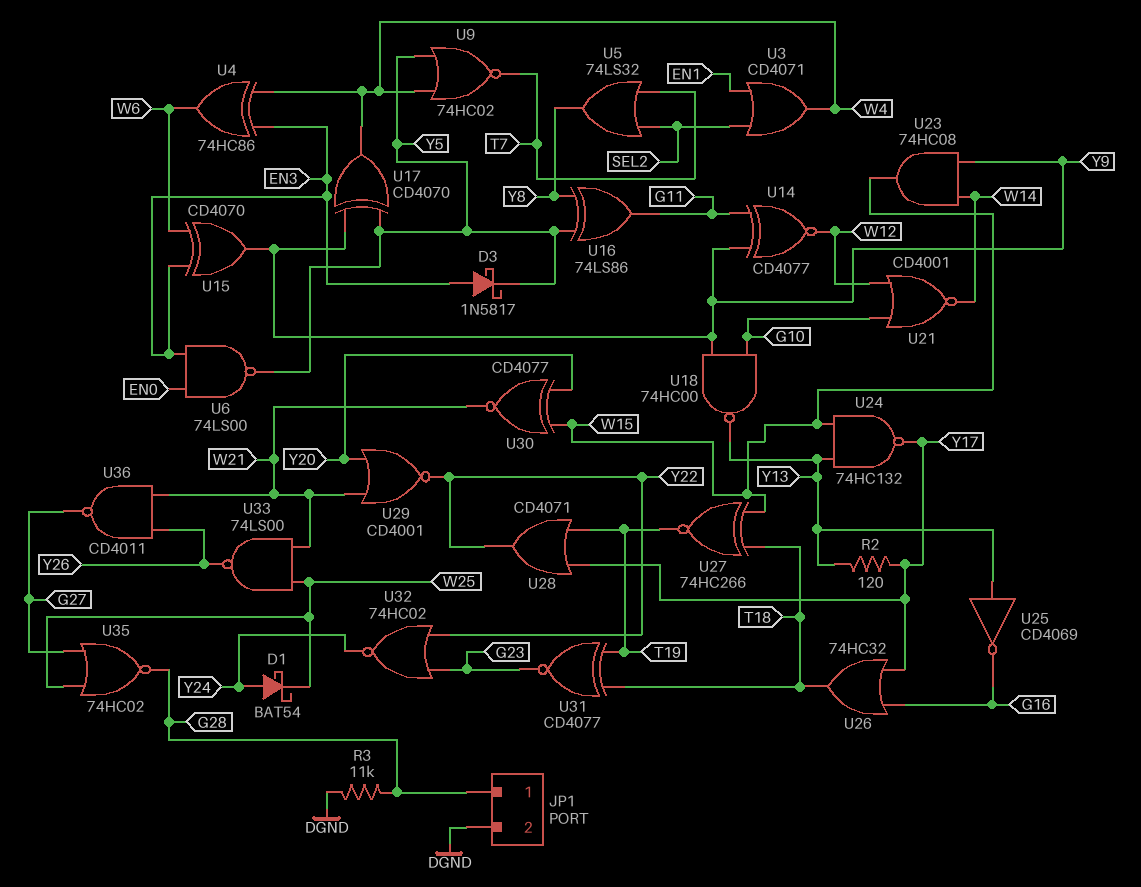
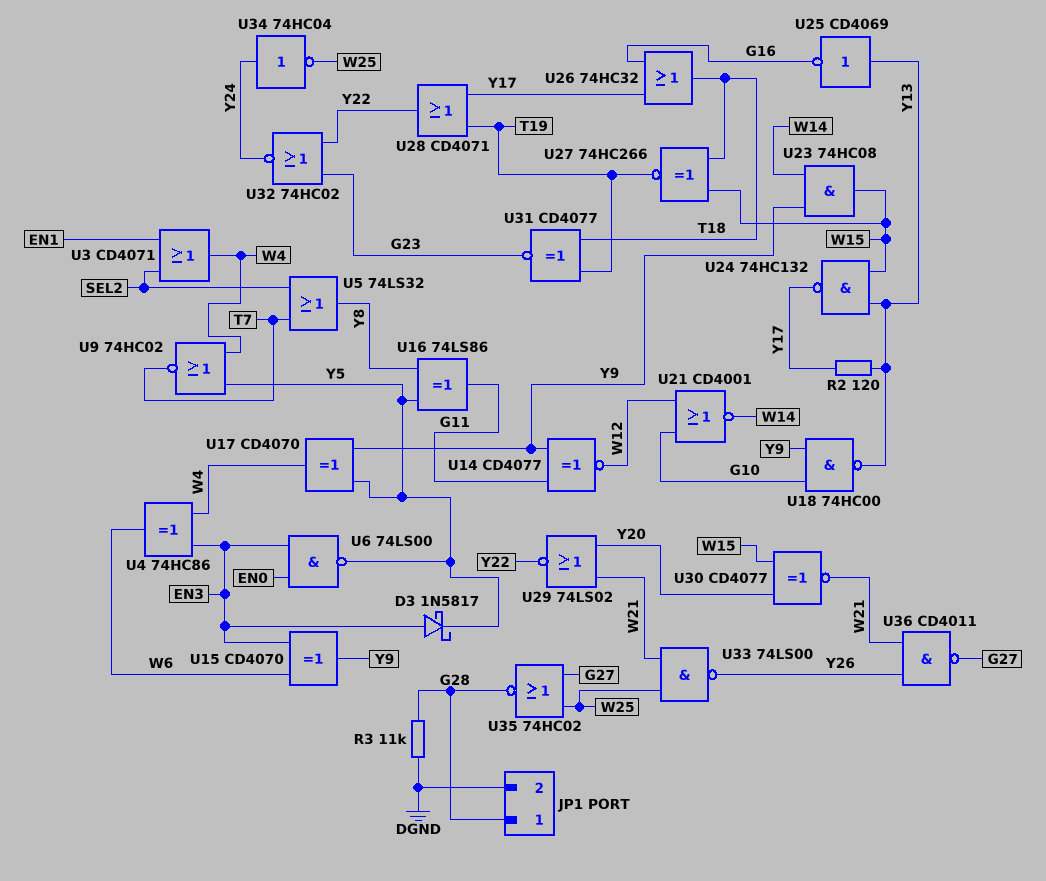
D1: schottky BAT54 (A Y24, K W25) -> none
U29: NOR CD4001 (in W21, in Y20, out Y22) -> NOR 74LS02 (in W21, in Y20, out Y22)
U34: none -> NOT 74HC04 (in Y24, out W25)

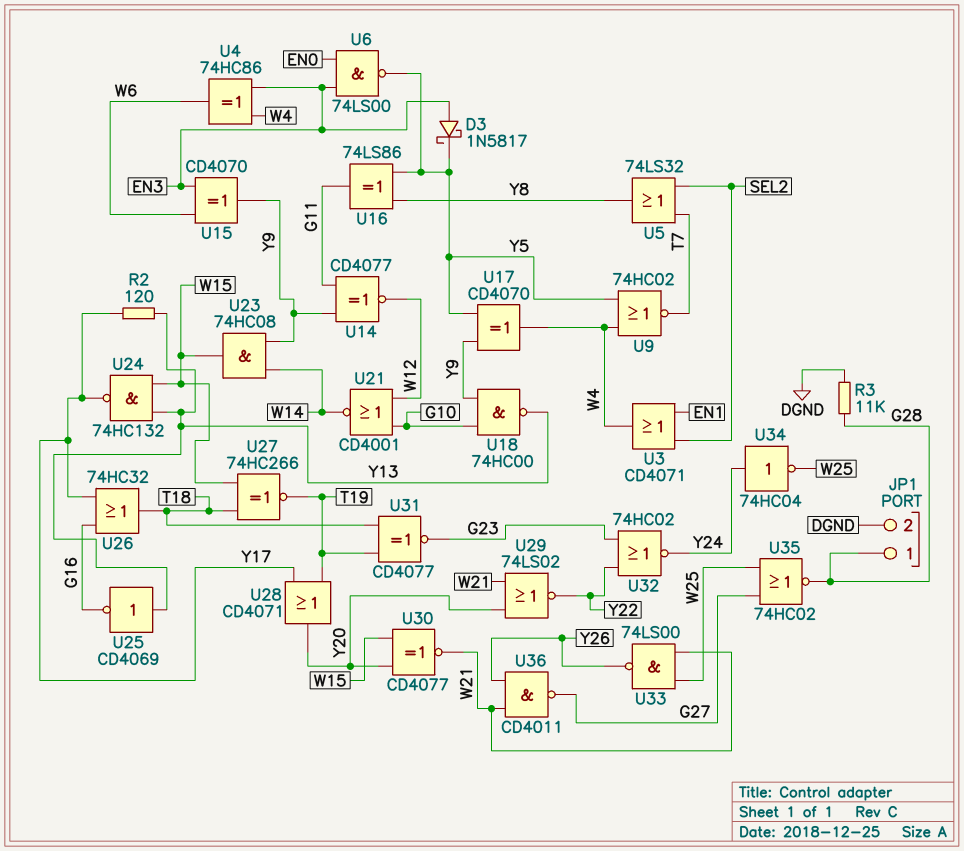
U28: OR CD4071 (in T19, in Y17, out Y22) -> OR CD4071 (in T19, in Y17, out Y20)

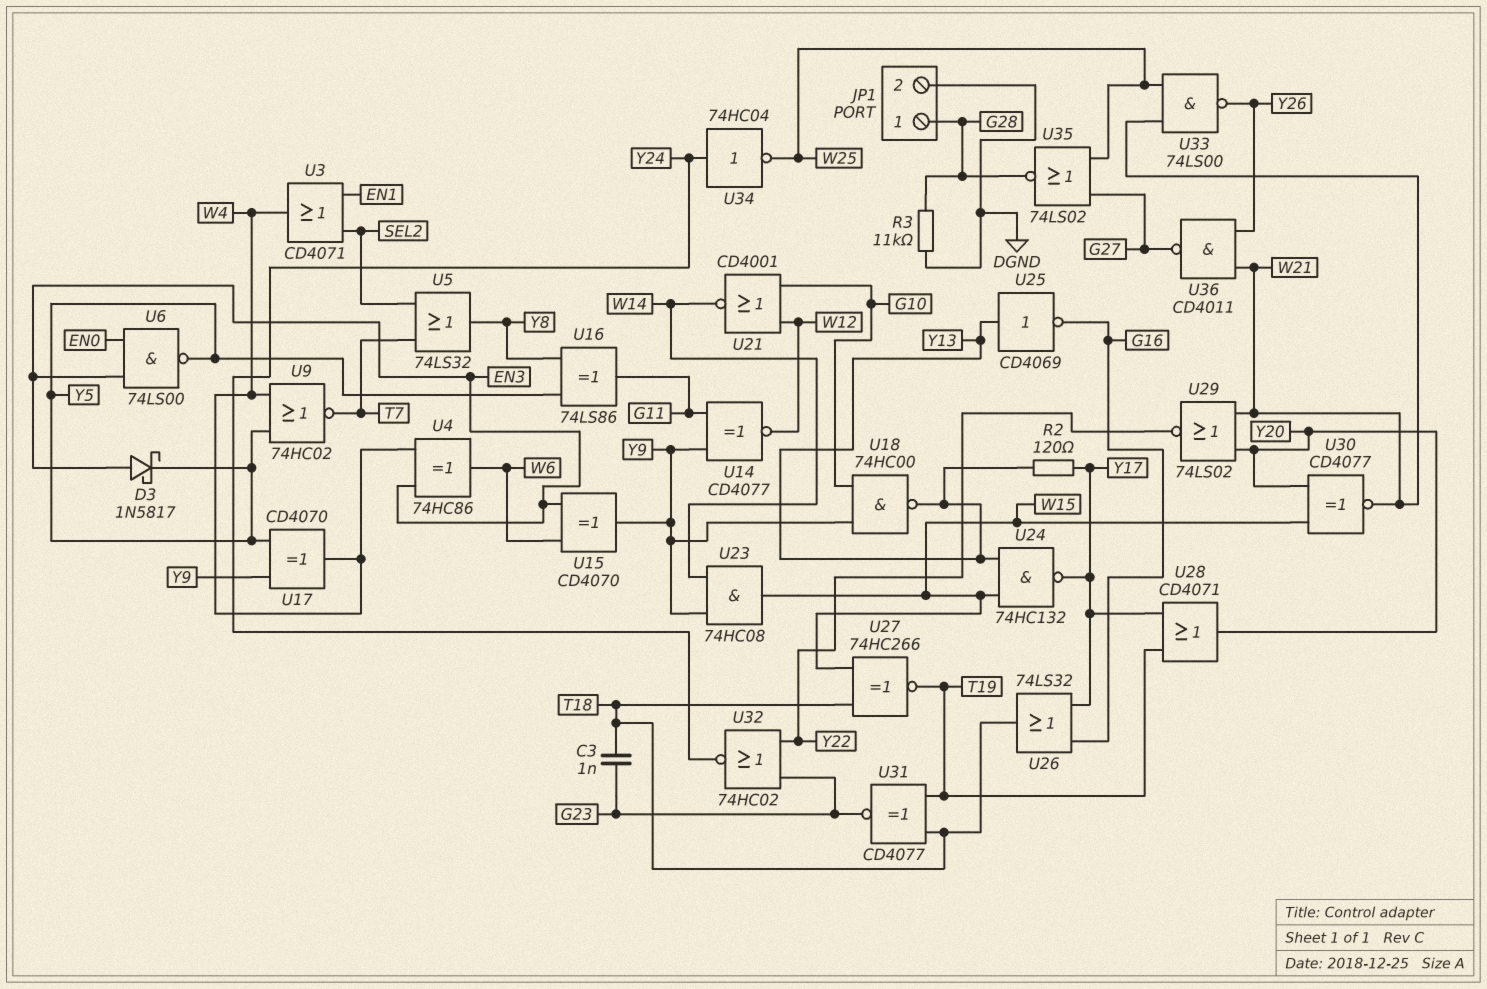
C3: none -> 1nF (G23, T18)
U26: OR 74HC32 (in G16, in Y17, out T18) -> OR 74LS32 (in G16, in Y17, out T18)
U35: NOR 74HC02 (in G27, in W25, out G28) -> NOR 74LS02 (in G27, in W25, out G28)

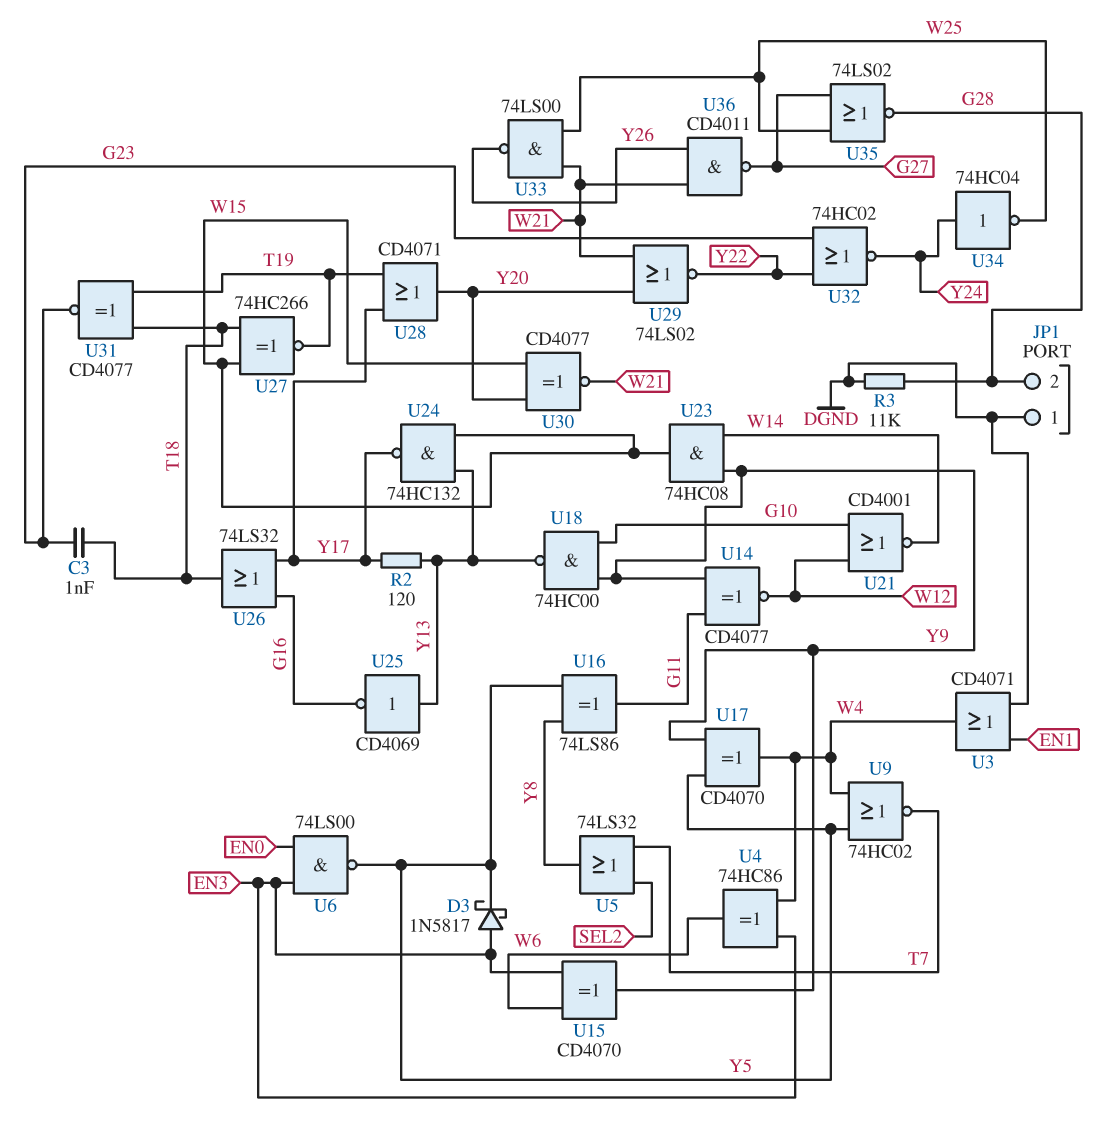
JP1 pin 1: G28 -> DGND
JP1 pin 2: DGND -> G28
U3: OR CD4071 (in EN1, in SEL2, out W4) -> OR CD4071 (in DGND, in EN1, out W4)

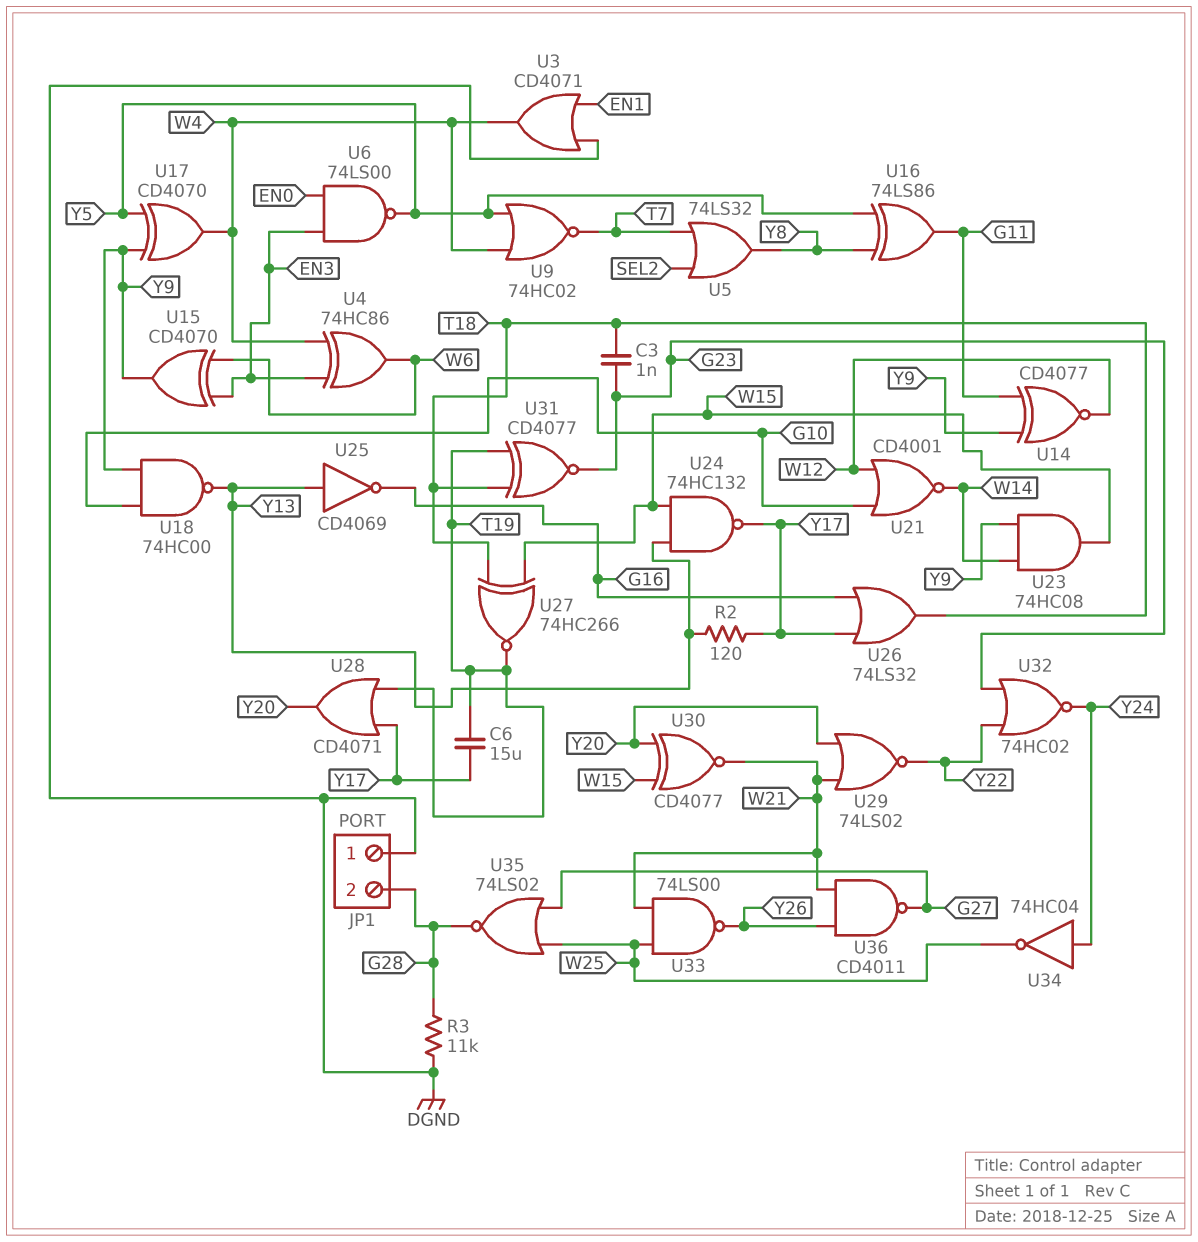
C6: none -> 15uF (T19, Y17)
D3: schottky 1N5817 (A EN3, K Y5) -> none

